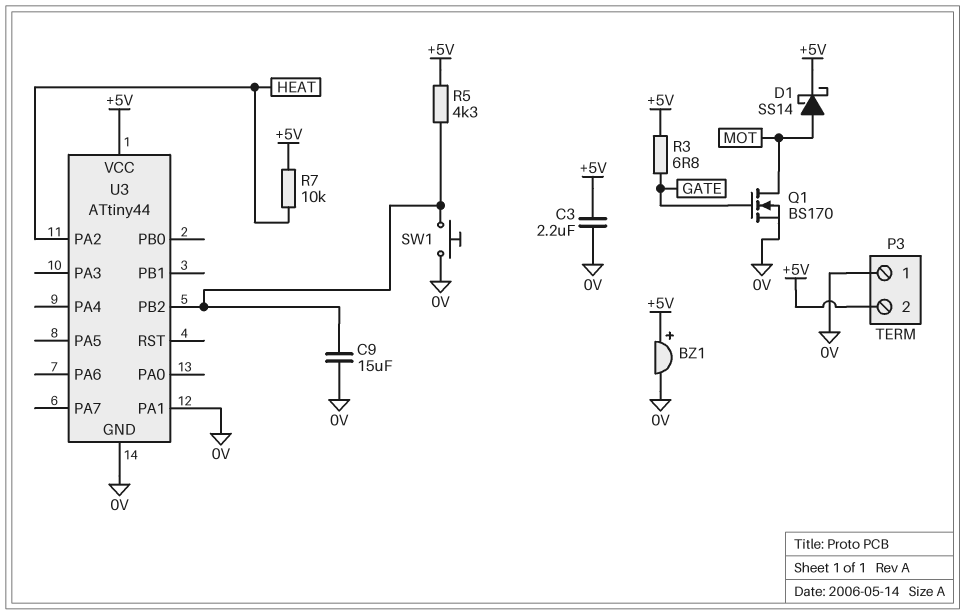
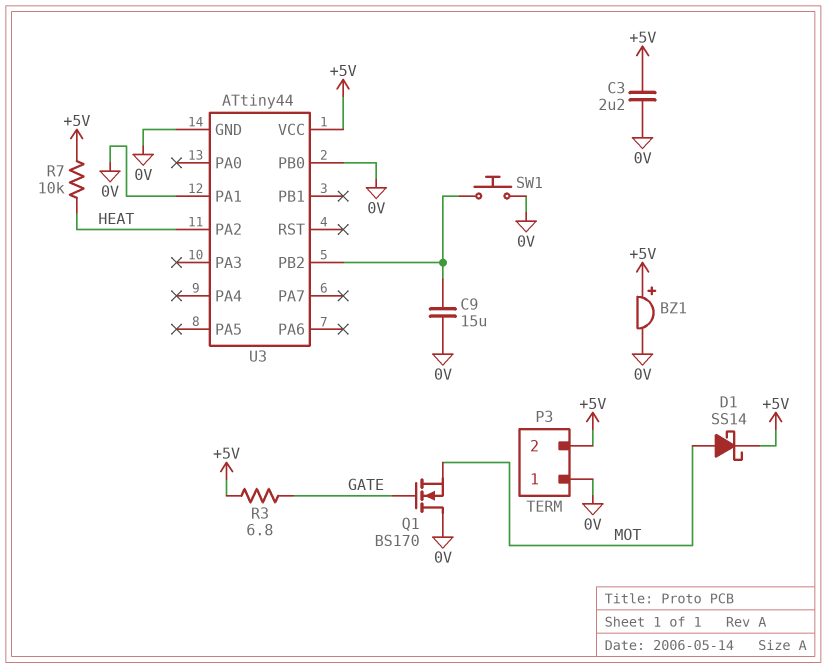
Q1: NMOS BS170 (G GATE, D MOT, S 0V) -> NMOS BS170 (G GATE, D 0V, S MOT)
R5: 4.3k (+5V, U3/PB2) -> none
U3 pin PB0: none -> 0V

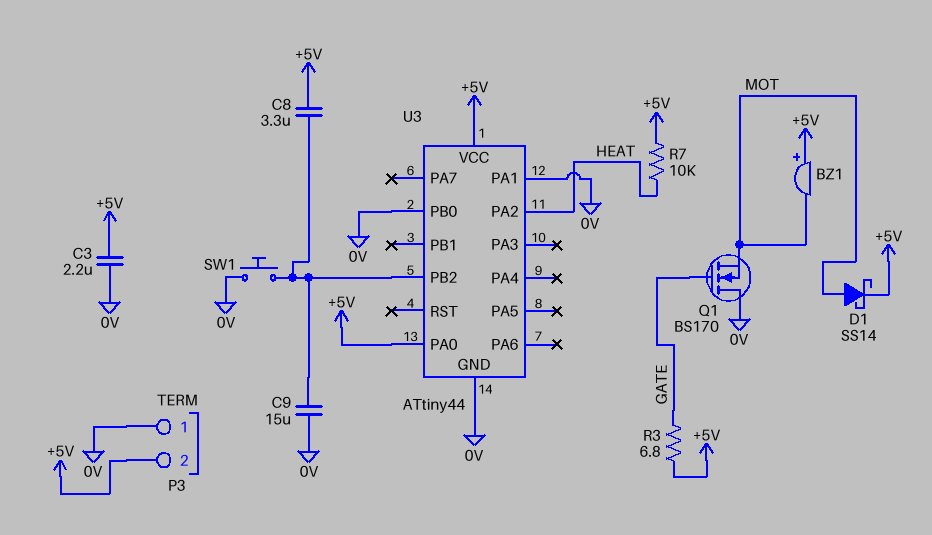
BZ1: buzzer (plus +5V, minus 0V) -> buzzer (plus +5V, minus MOT)
C8: none -> 3.3uF (+5V, U3/PB2)
U3 pin PA0: none -> +5V

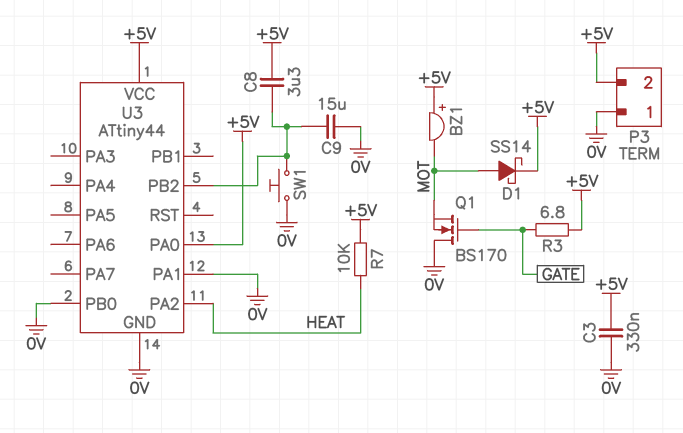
C3: 2.2uF (+5V, 0V) -> 330nF (+5V, 0V)

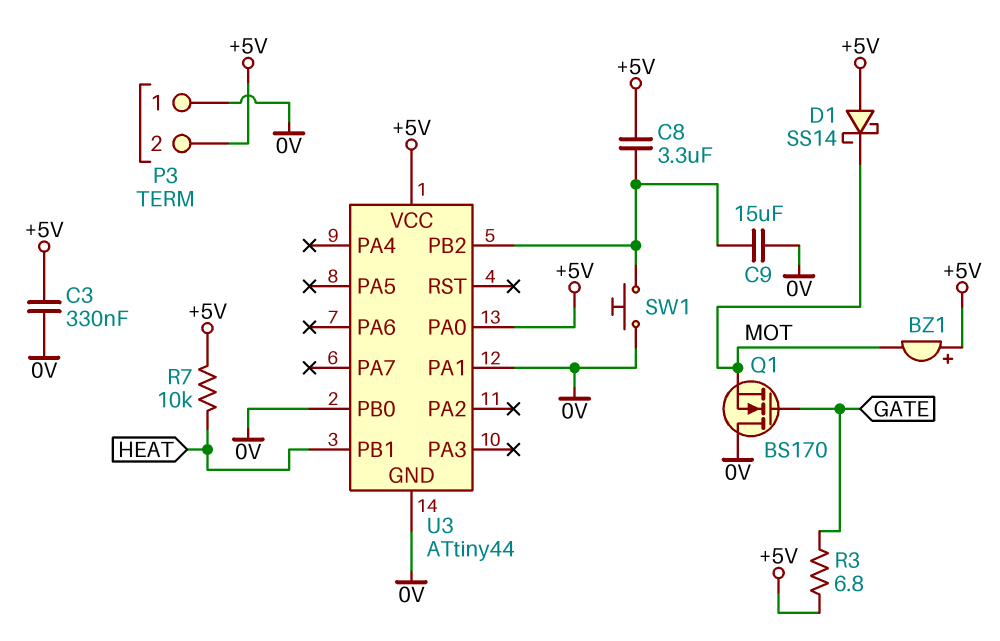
D1: schottky SS14 (A MOT, K +5V) -> schottky SS14 (A +5V, K MOT)
U3 pin PA2: HEAT -> none
U3 pin PB1: none -> HEAT

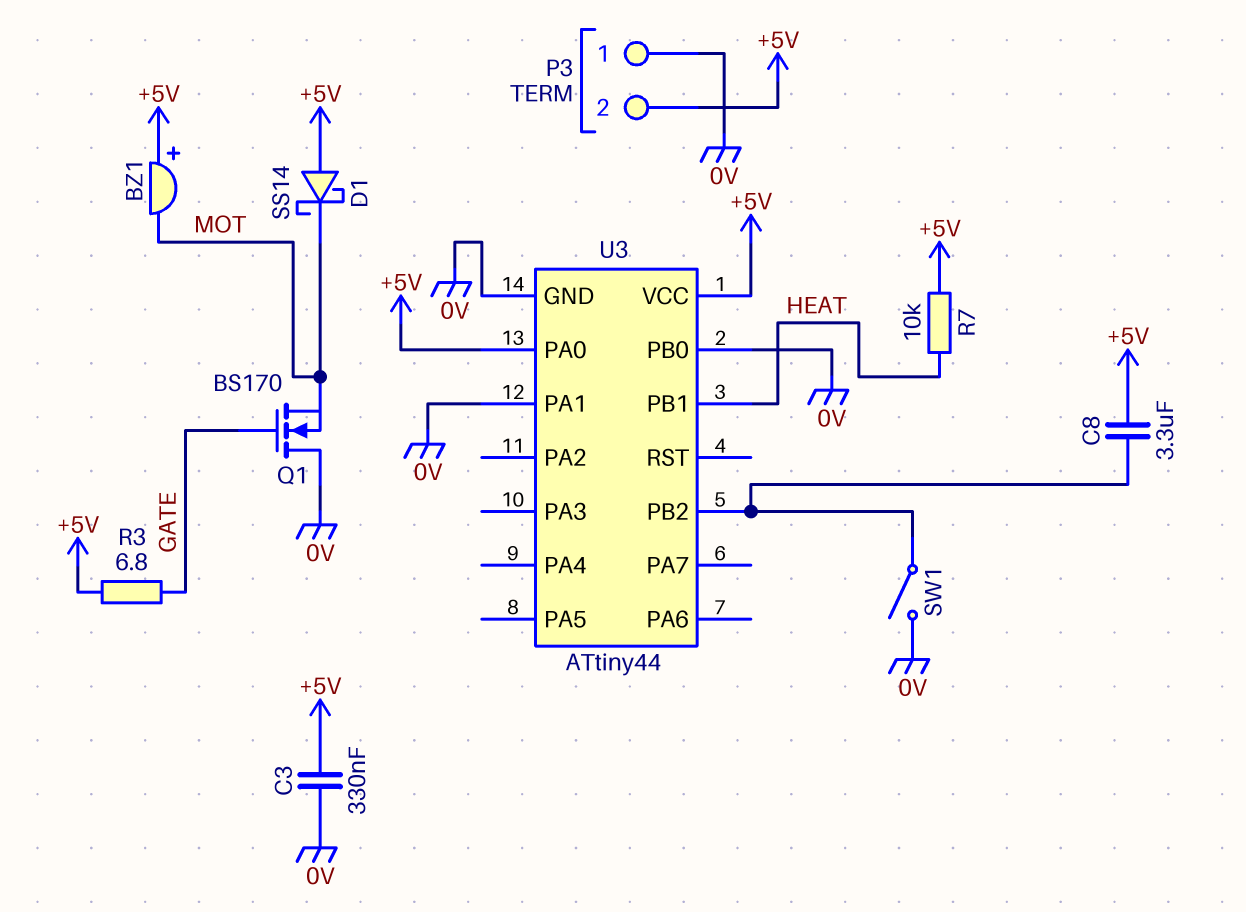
C9: 15uF (0V, U3/PB2) -> none
SW1: button (0V, U3/PB2) -> switch (0V, U3/PB2)

